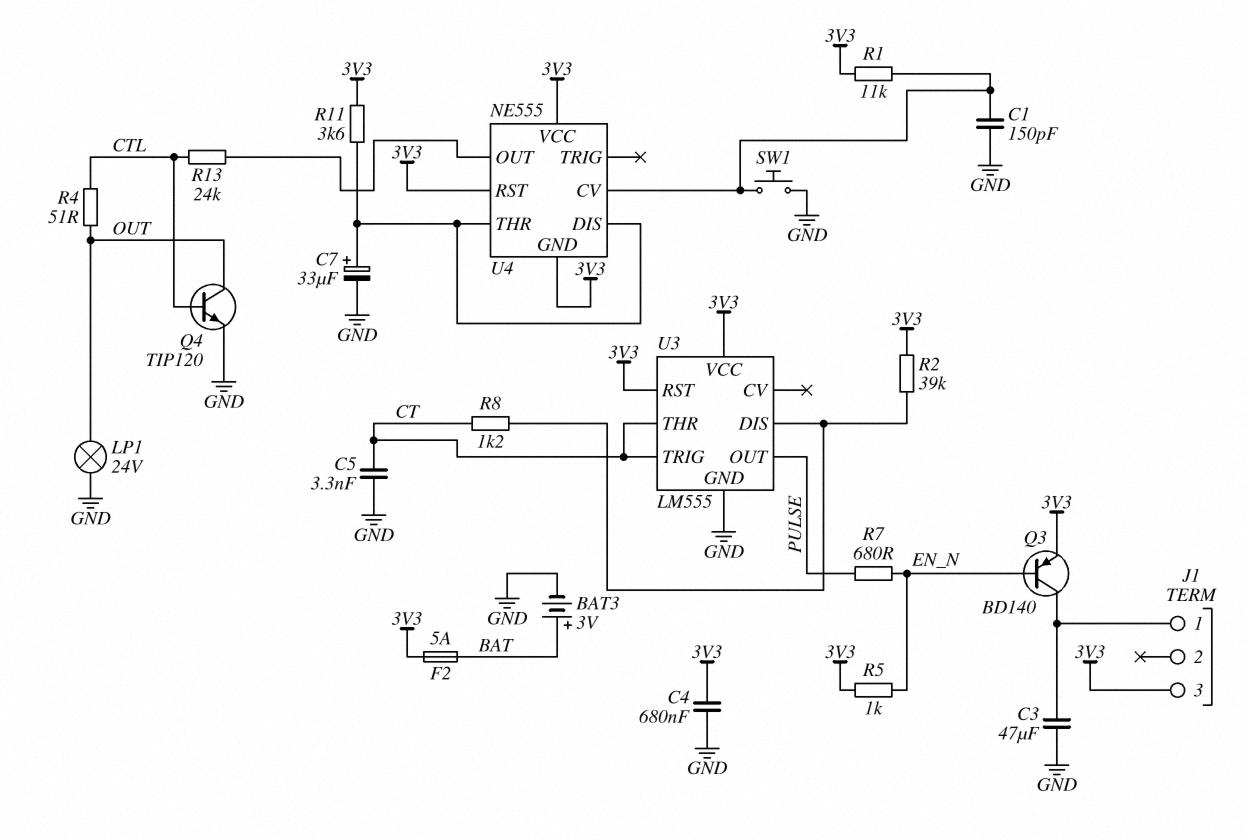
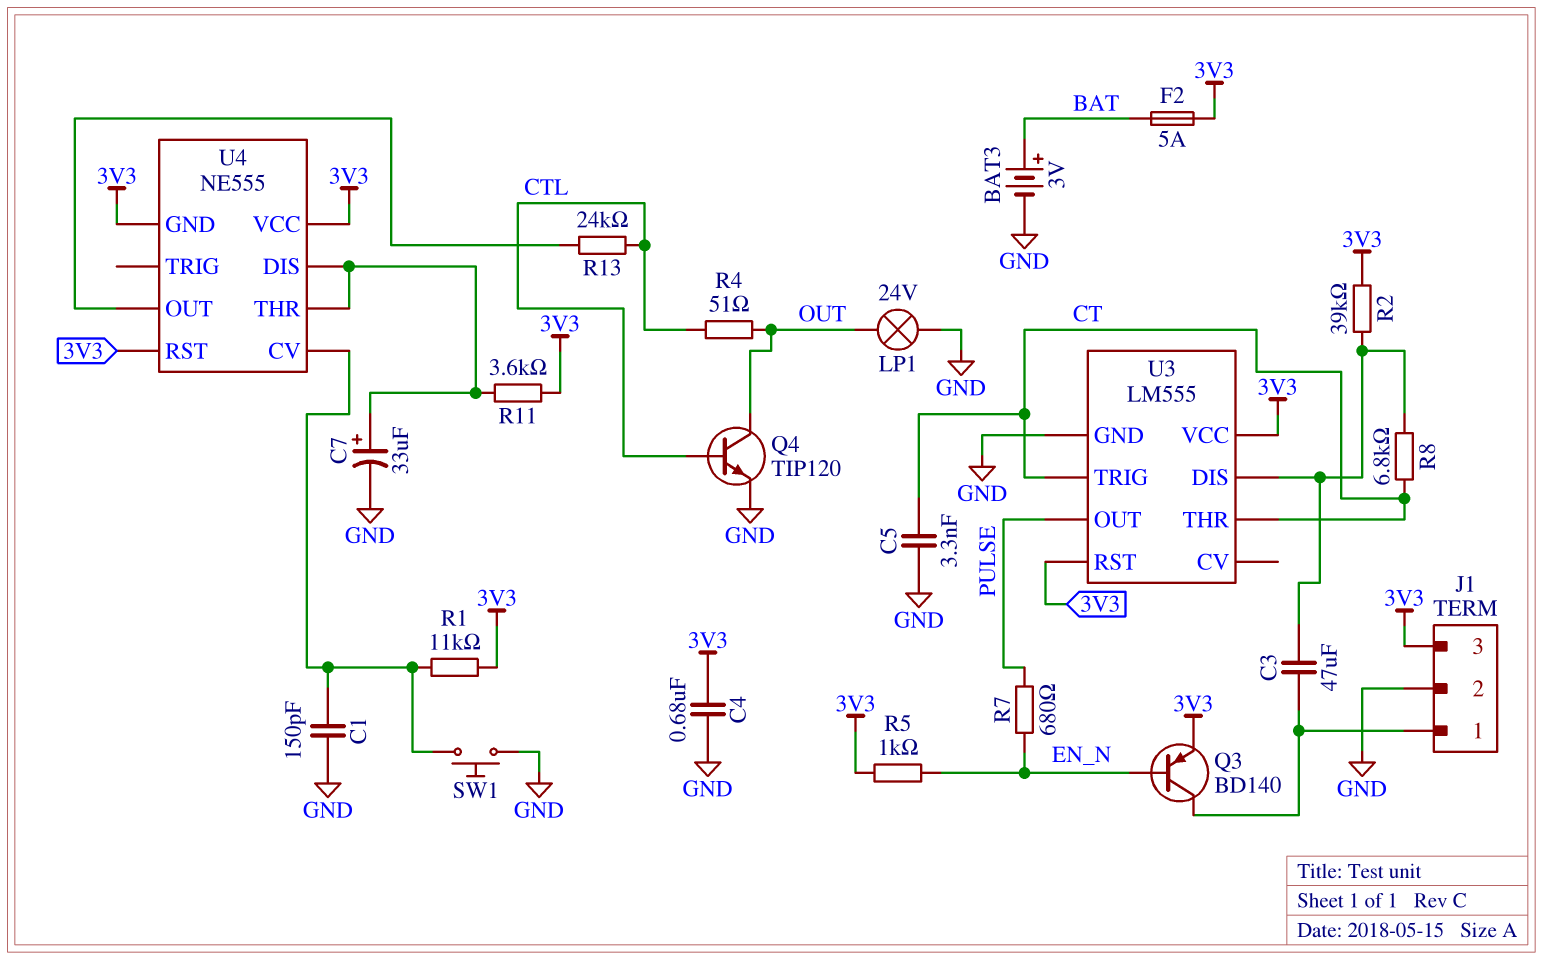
C3: 47uF (GND, J1/1) -> 47uF (J1/1, U3/DIS)
J1 pin 2: none -> GND
R8: 1.2k (CT, U3/DIS) -> 6.8k (CT, U3/DIS)

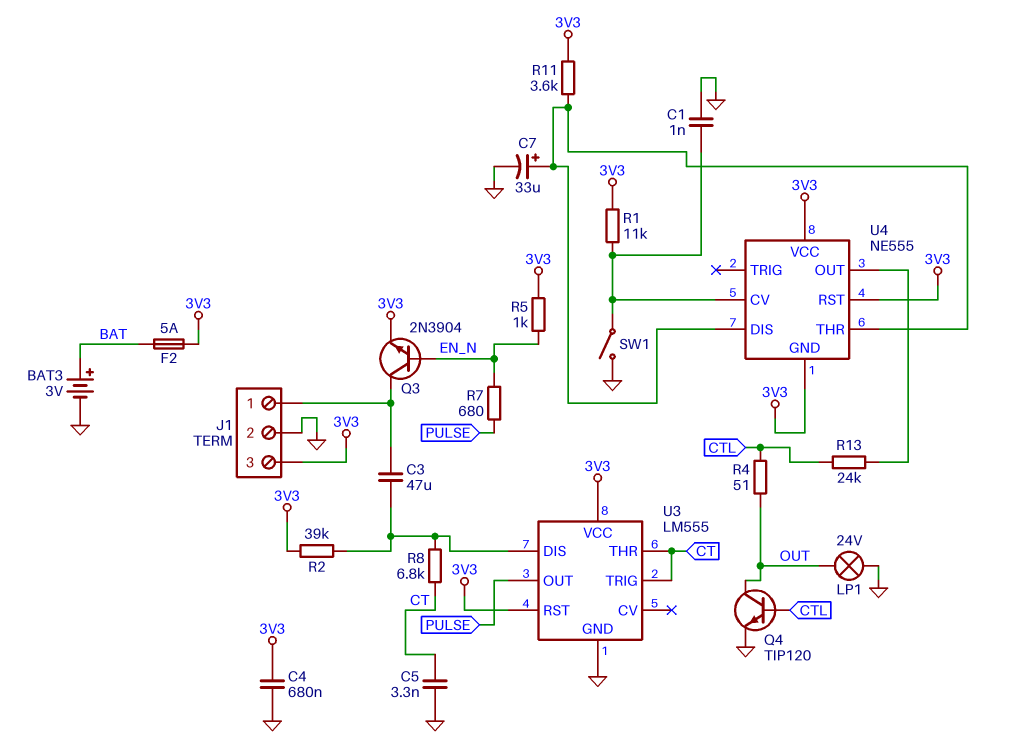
C1: 150pF (GND, U4/CV) -> 1nF (GND, U4/CV)
Q3: PNP BD140 (B EN_N, C J1/1, E 3V3) -> NPN 2N3904 (B EN_N, C J1/1, E 3V3)
SW1: button (GND, U4/CV) -> switch (GND, U4/CV)

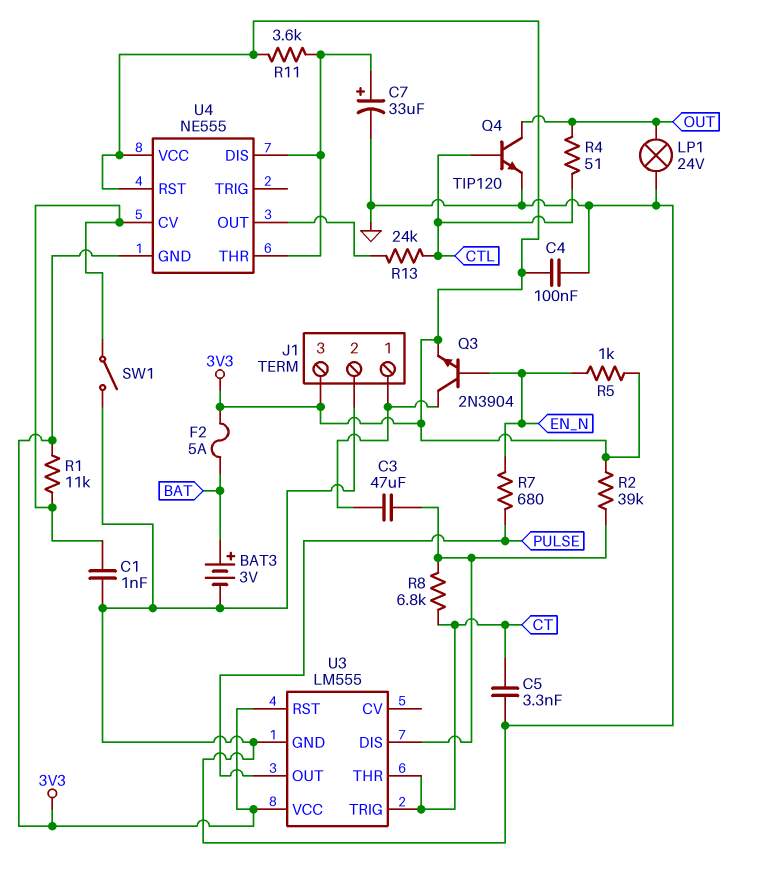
C4: 680nF (3V3, GND) -> 100nF (3V3, GND)

